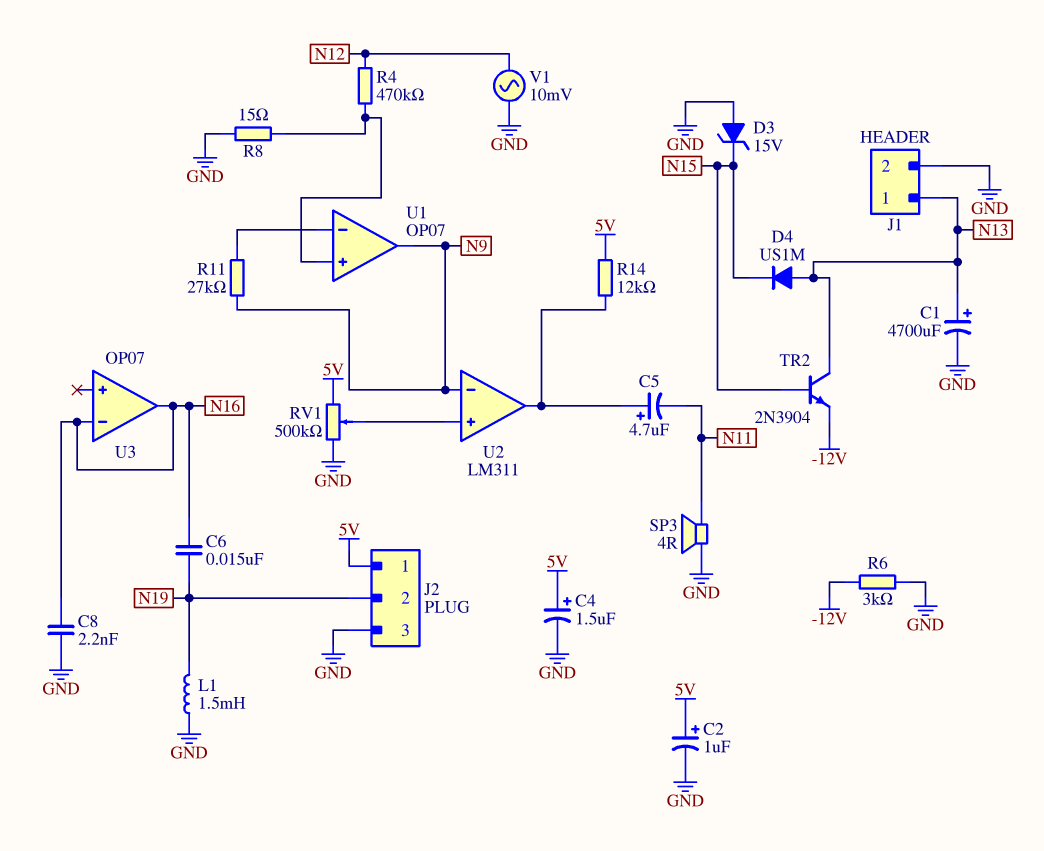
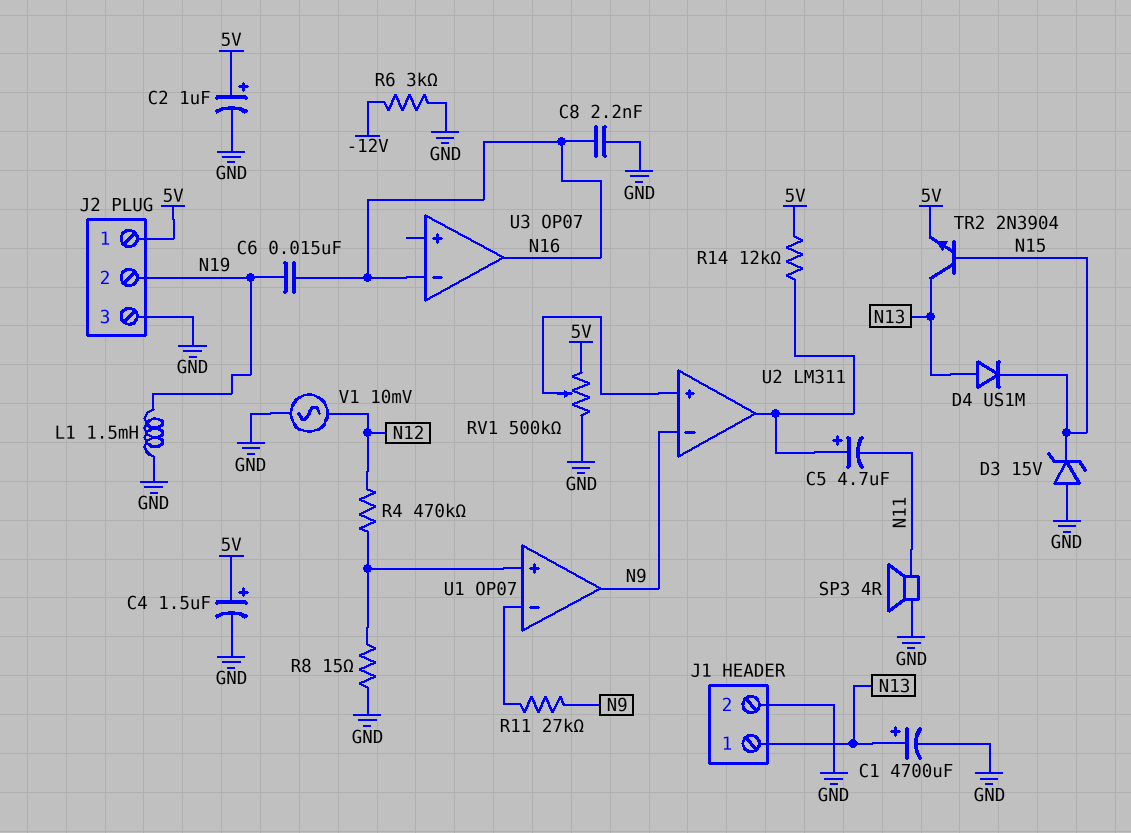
TR2: NPN 2N3904 (B N15, C N13, E -12V) -> NPN 2N3904 (B N15, C N13, E 5V)

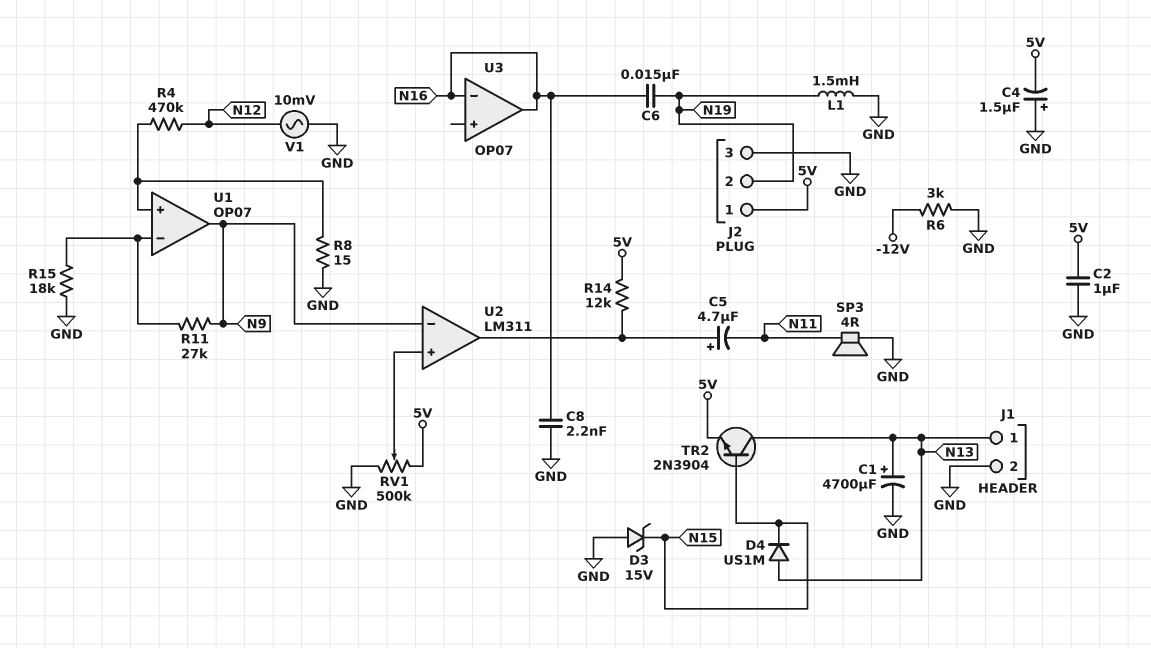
C2: 1uF (plus 5V, minus GND) -> 1uF (5V, GND)
C4: 1.5uF (plus 5V, minus GND) -> 1.5uF (plus GND, minus 5V)
R15: none -> 18k (GND, U1/in-)

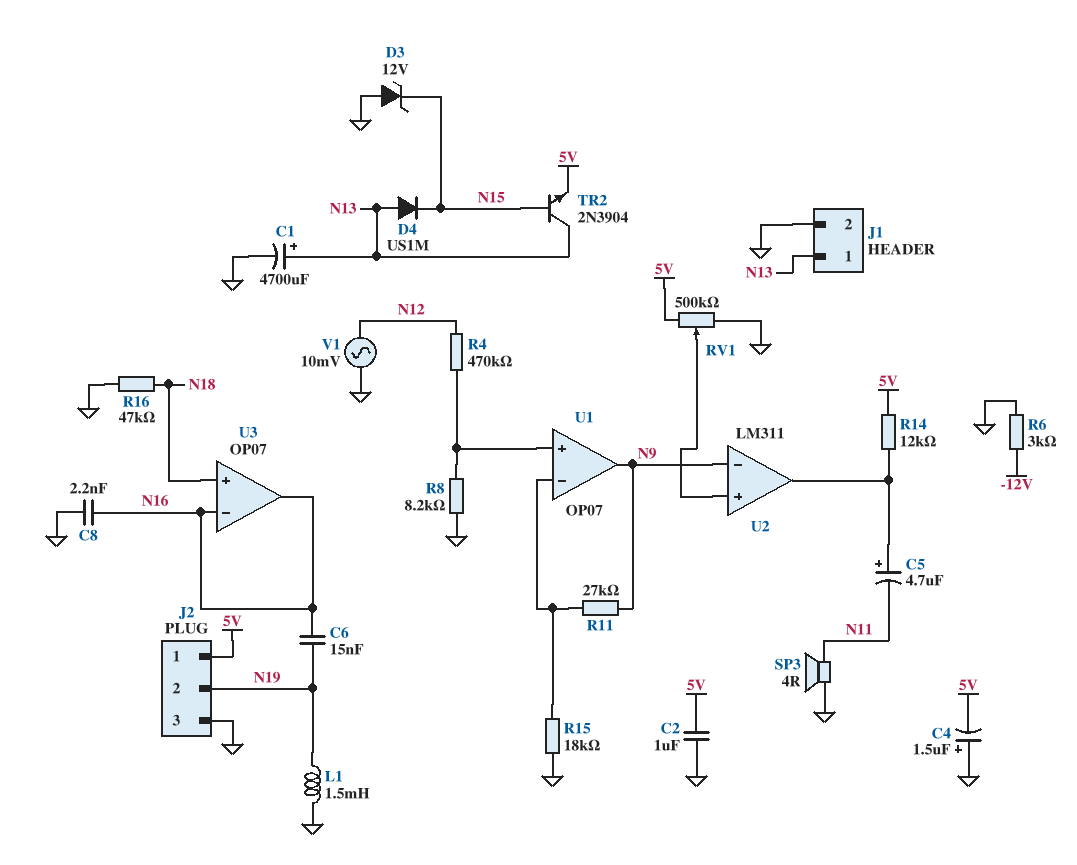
D3: zener 15V (A GND, K N15) -> zener 12V (A GND, K N15)
R8: 15 (GND, U1/in+) -> 8.2k (GND, U1/in+)
R16: none -> 47k (GND, N18)
U3 pin in+: none -> N18

